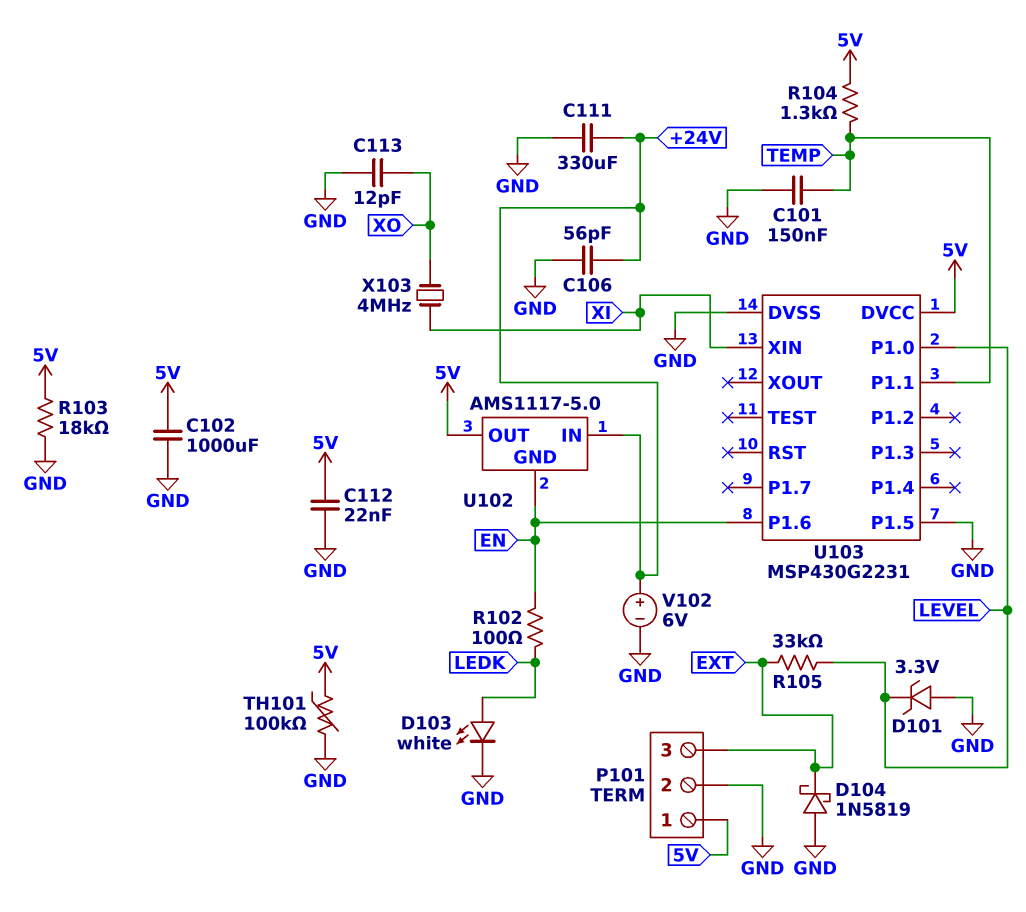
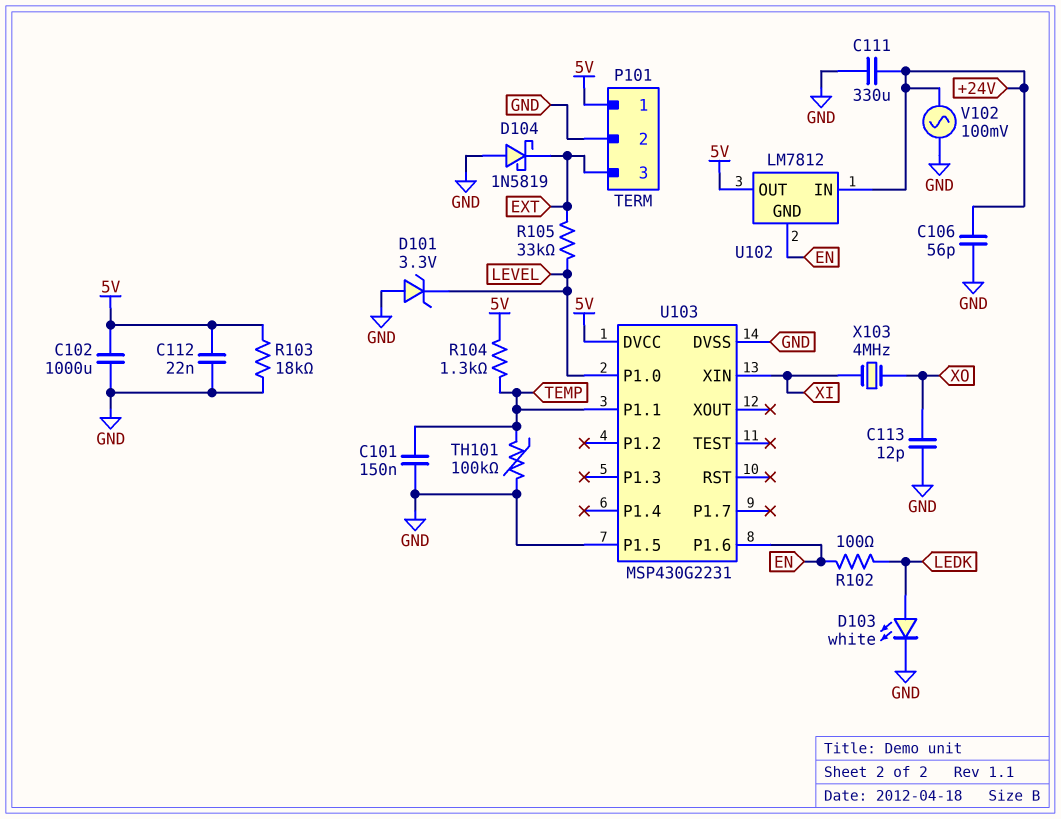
TH101: 100k (5V, GND) -> 100k (GND, TEMP)
U102: AMS1117-5.0 -> LM7812
V102: 6V (plus +24V, minus GND) -> AC 100mV (+24V, GND)

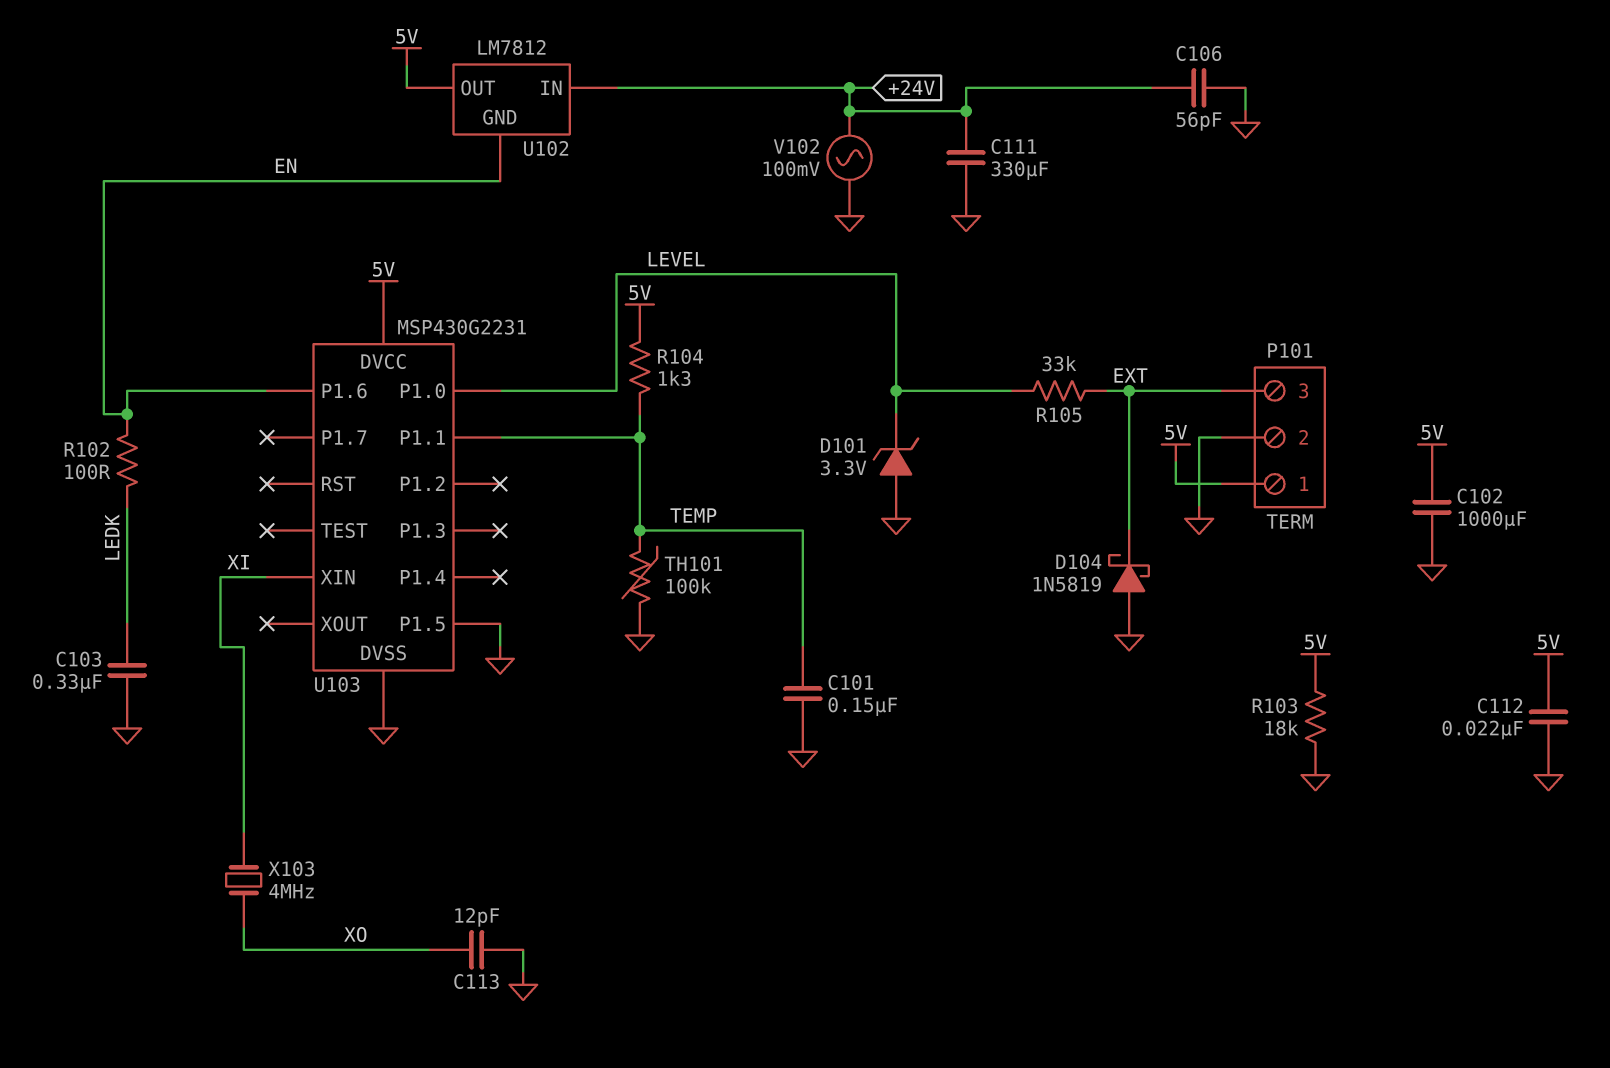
C103: none -> 330nF (GND, LEDK)
D103: LED white (A LEDK, K GND) -> none

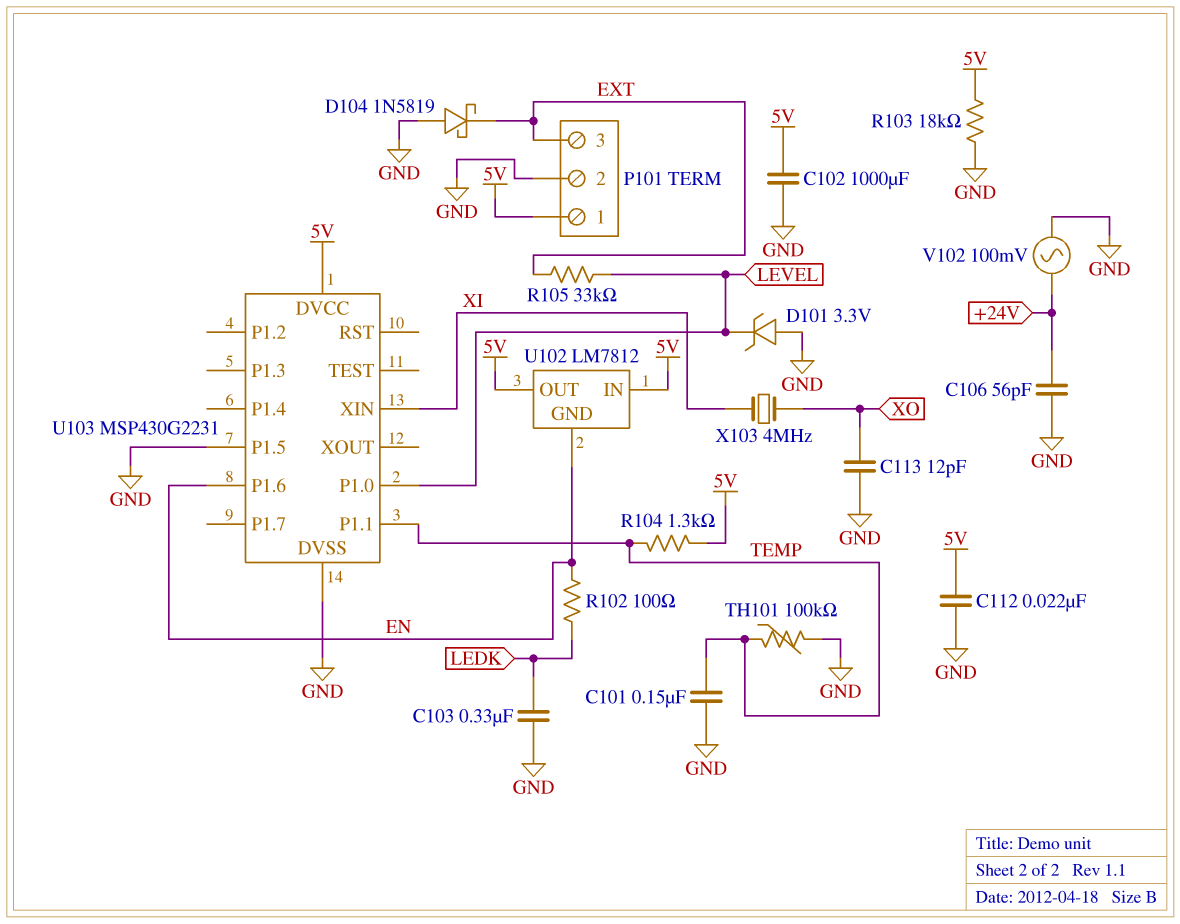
C111: 330uF (+24V, GND) -> none
U102 pin IN: +24V -> 5V

